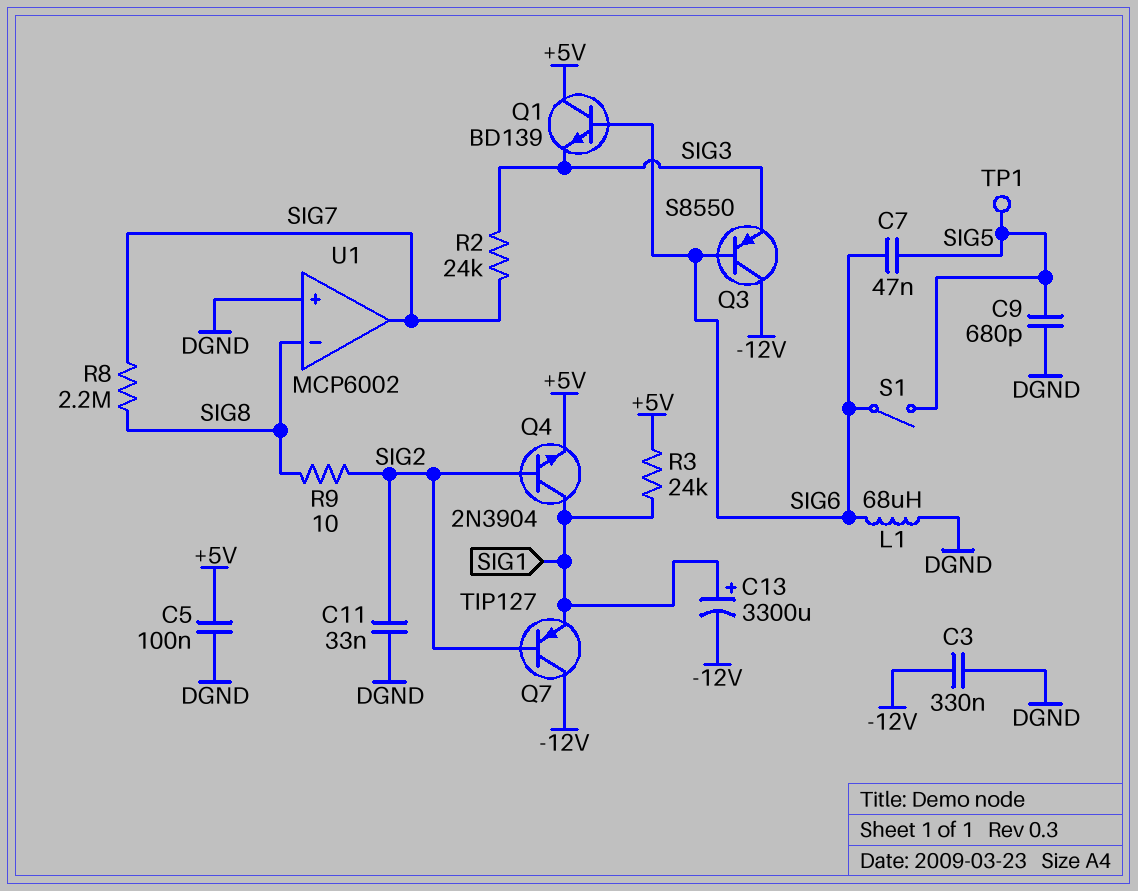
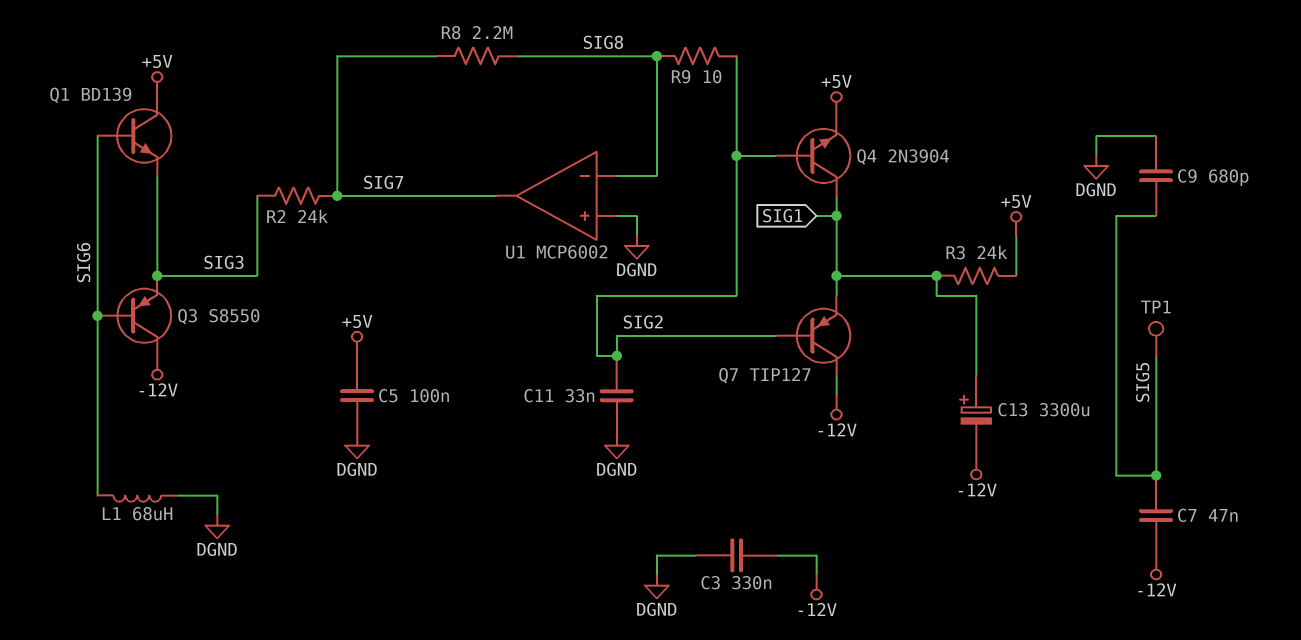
C7: 47nF (SIG5, SIG6) -> 47nF (-12V, SIG5)
S1: switch (SIG5, SIG6) -> none

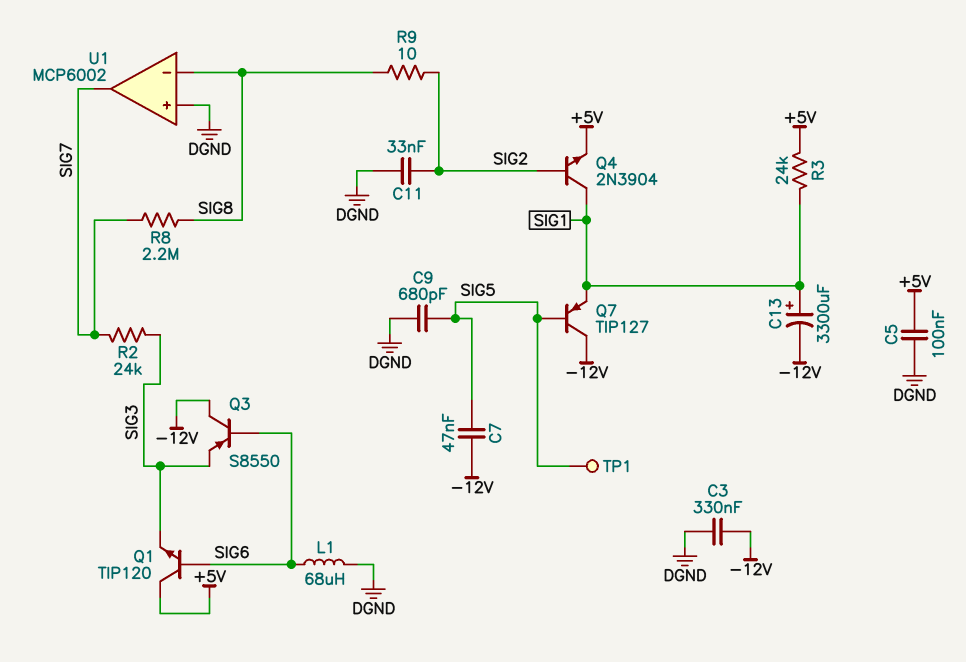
Q1: NPN BD139 (B SIG6, C +5V, E SIG3) -> NPN TIP120 (B SIG6, C +5V, E SIG3)
Q7: PNP TIP127 (B SIG2, C -12V, E SIG1) -> PNP TIP127 (B SIG5, C -12V, E SIG1)

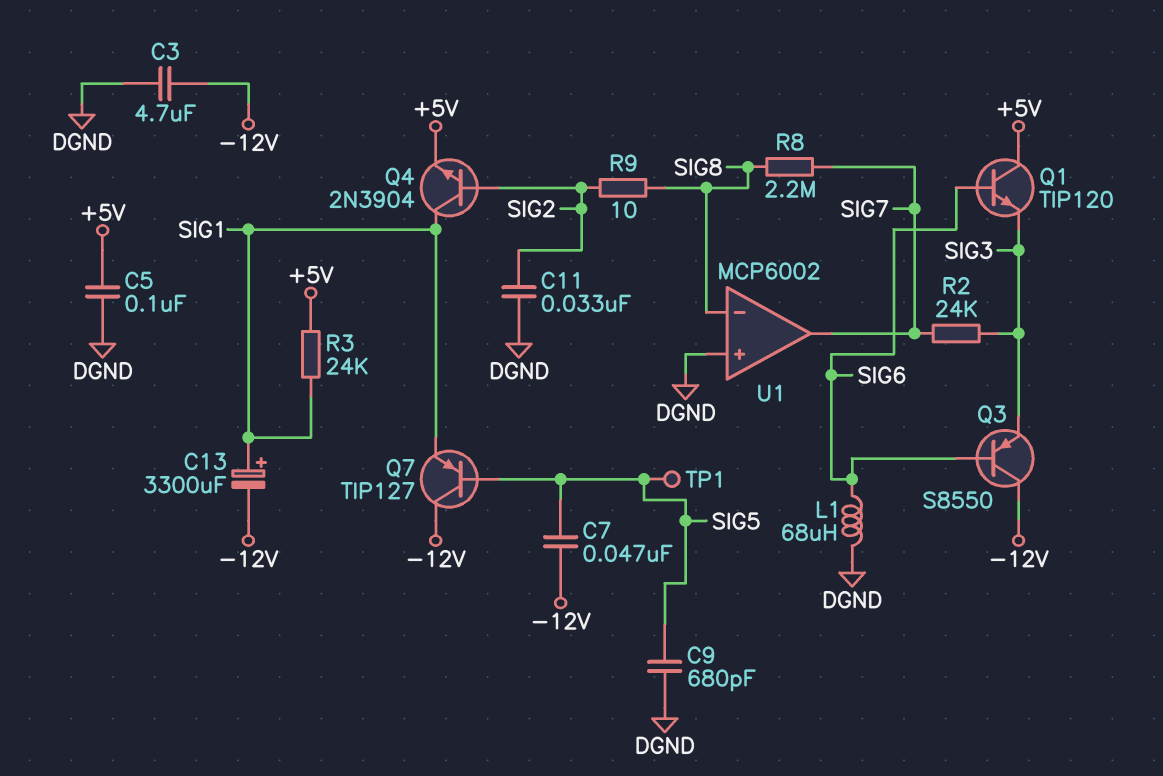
C3: 330nF (-12V, DGND) -> 4.7uF (-12V, DGND)

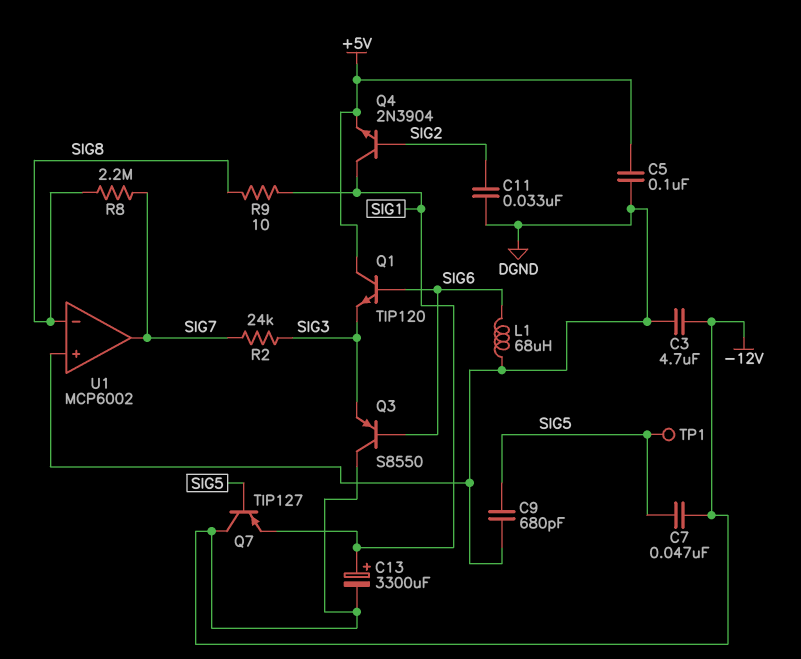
R3: 24k (+5V, SIG1) -> none
R9: 10 (SIG2, SIG8) -> 10 (SIG1, SIG8)

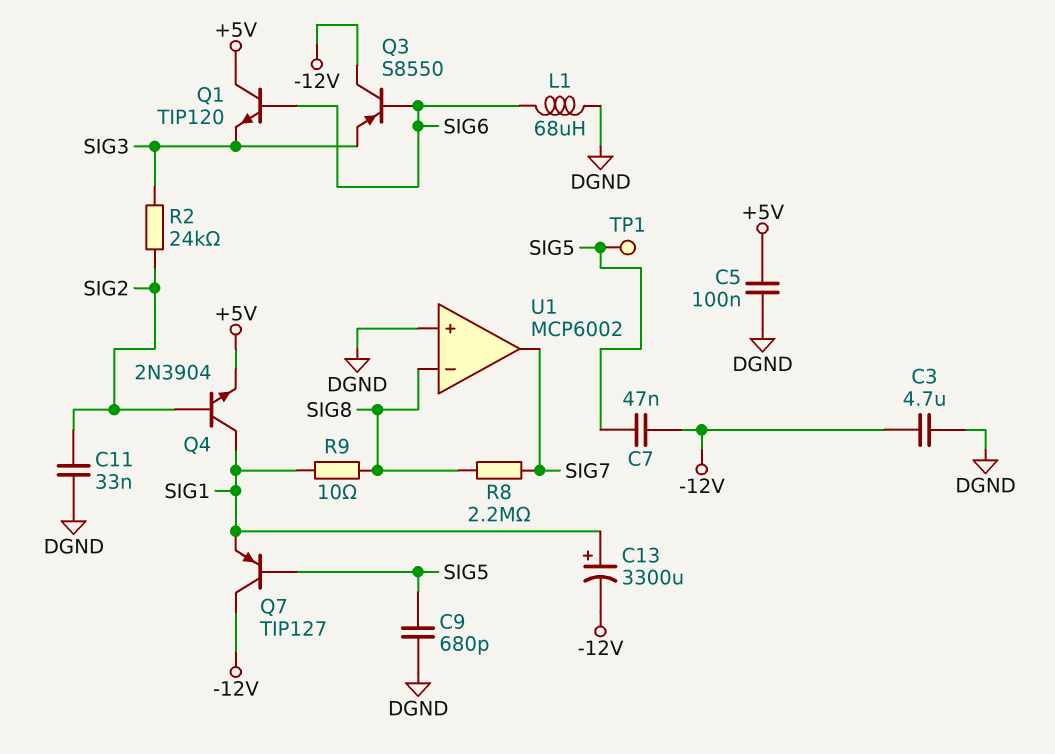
R2: 24k (SIG3, SIG7) -> 24k (SIG2, SIG3)

